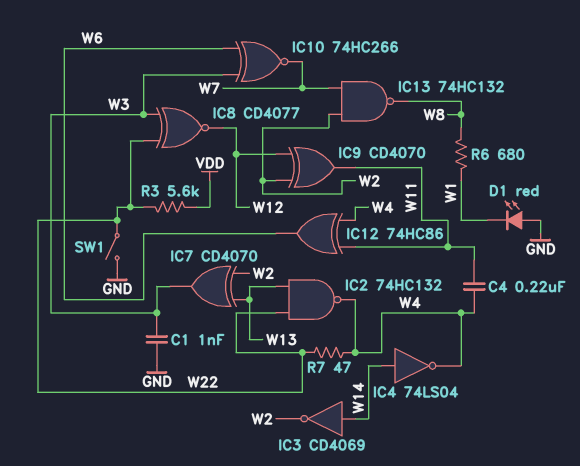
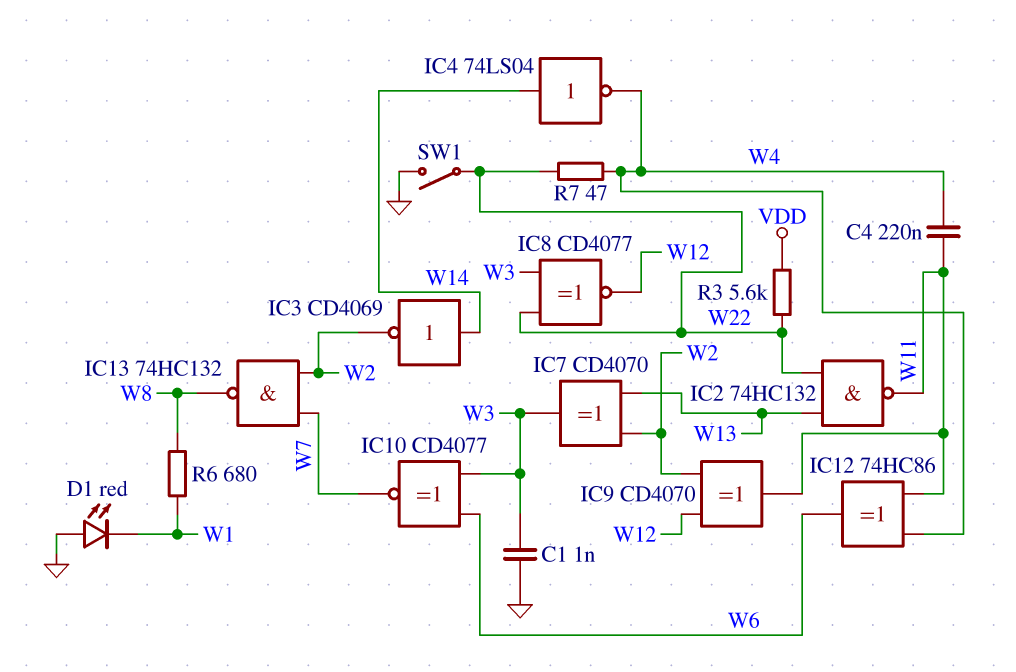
IC2: NAND 74HC132 (in W13, in W22, out W4) -> NAND 74HC132 (in W13, in W22, out W11)
IC10: XNOR 74HC266 (in W3, in W6, out W7) -> XNOR CD4077 (in W3, in W6, out W7)

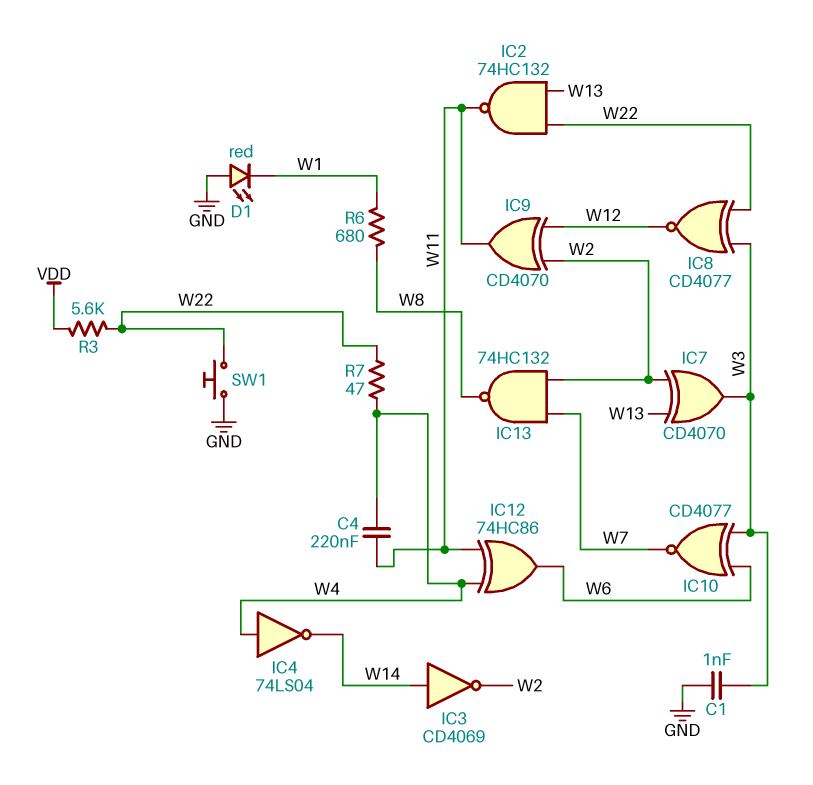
IC4: NOT 74LS04 (in W14, out W4) -> NOT 74LS04 (in W4, out W14)
SW1: switch (GND, W22) -> button (GND, W22)

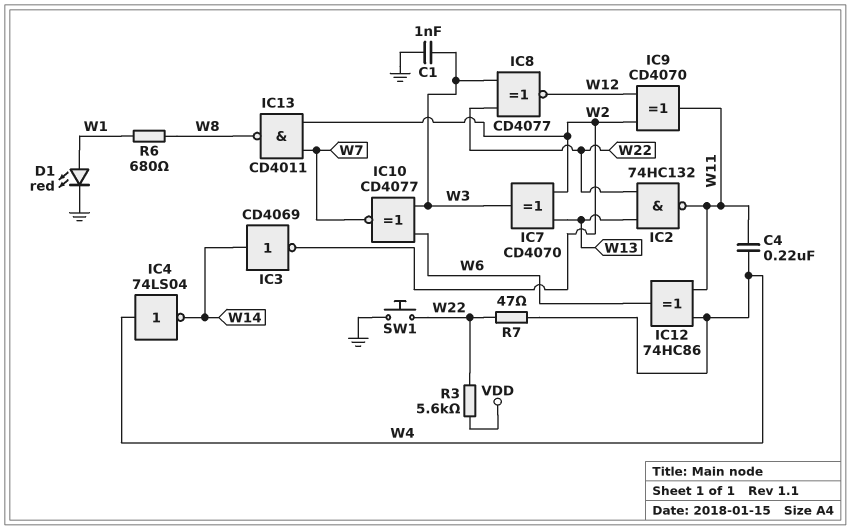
D1: LED red (A GND, K W1) -> LED red (A W1, K GND)
IC13: NAND 74HC132 (in W2, in W7, out W8) -> NAND CD4011 (in W2, in W7, out W8)

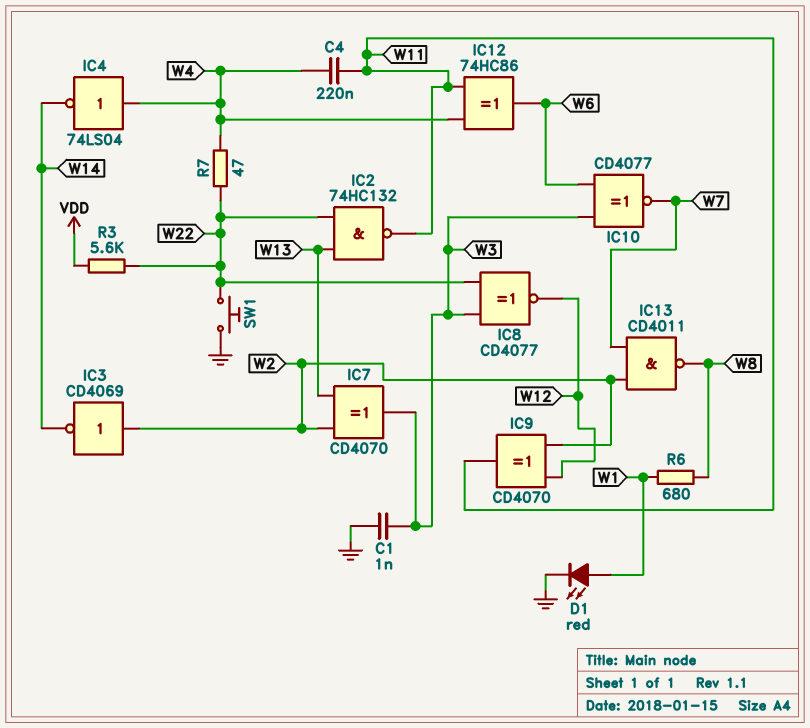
IC3: NOT CD4069 (in W14, out W2) -> NOT CD4069 (in W2, out W14)

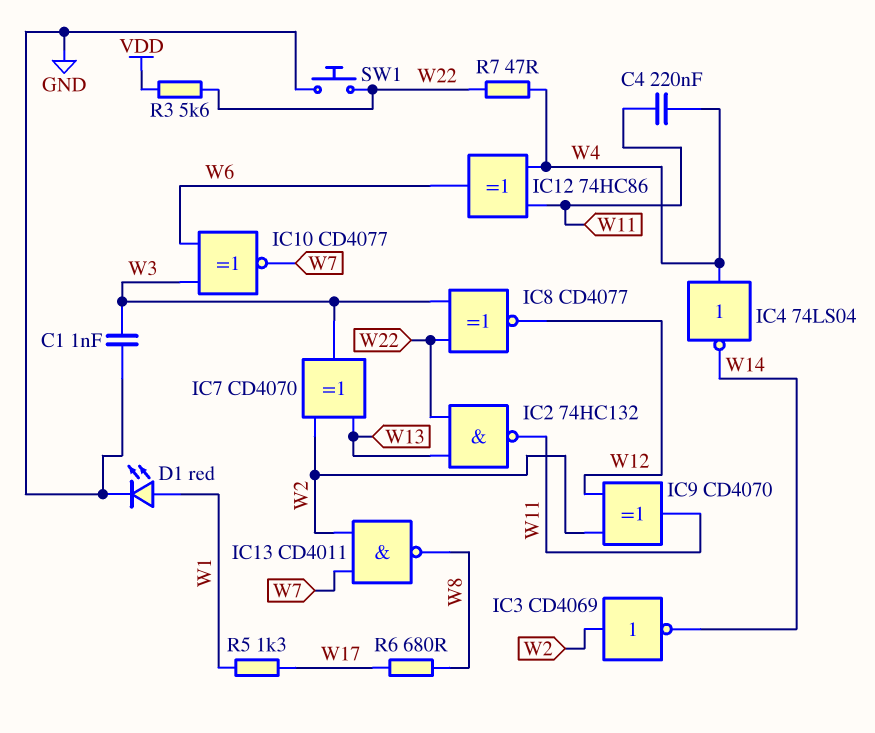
R5: none -> 1.3k (W1, W17)
R6: 680 (W1, W8) -> 680 (W8, W17)

